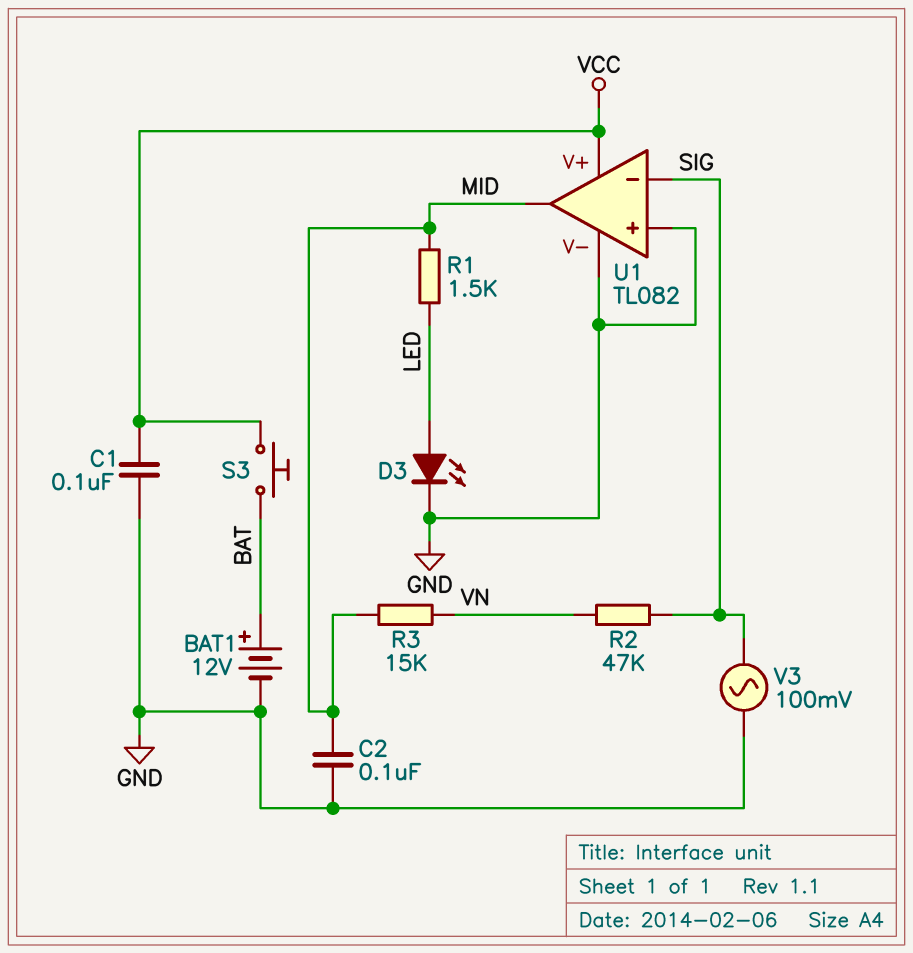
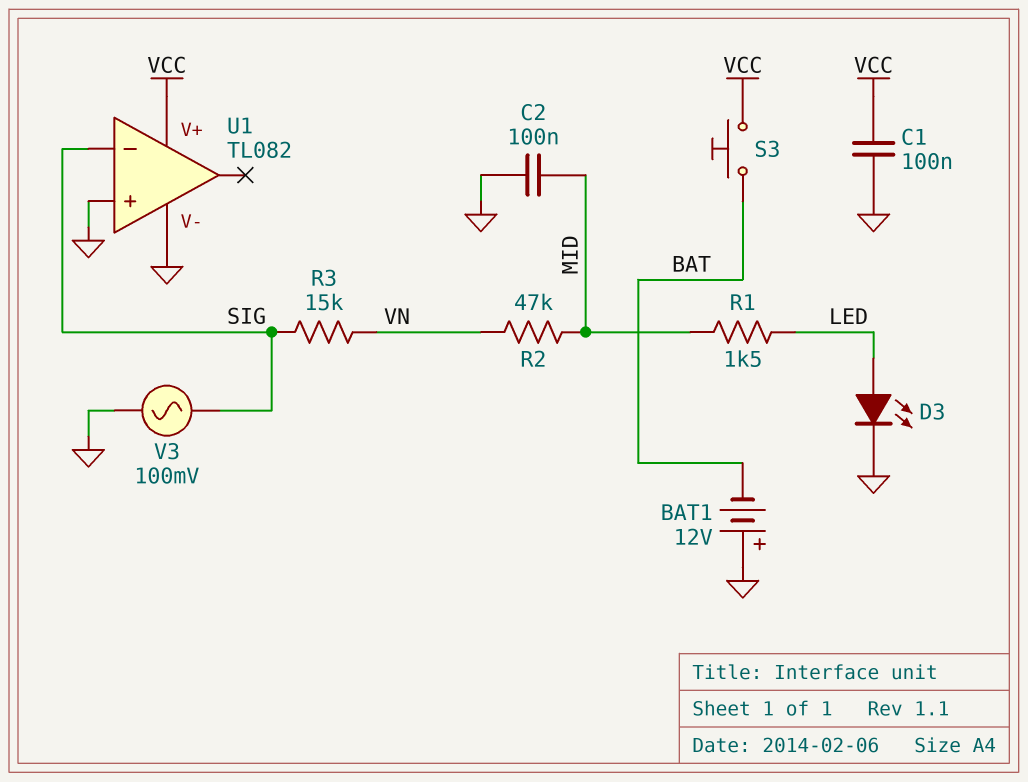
BAT1: 12V (plus BAT, minus GND) -> 12V (plus GND, minus BAT)
R2: 47k (SIG, VN) -> 47k (MID, VN)
R3: 15k (MID, VN) -> 15k (SIG, VN)
U1 pin out: MID -> none

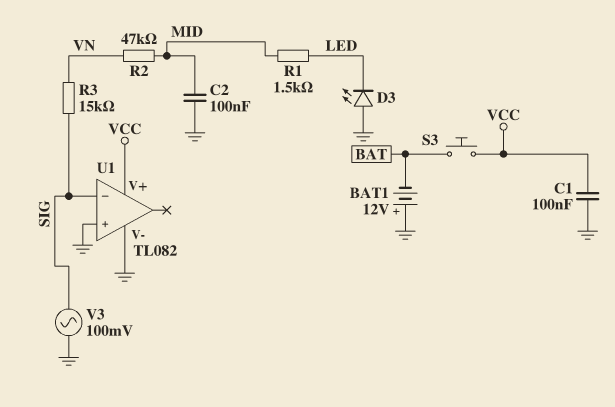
D3: LED (A LED, K GND) -> LED (A GND, K LED)

